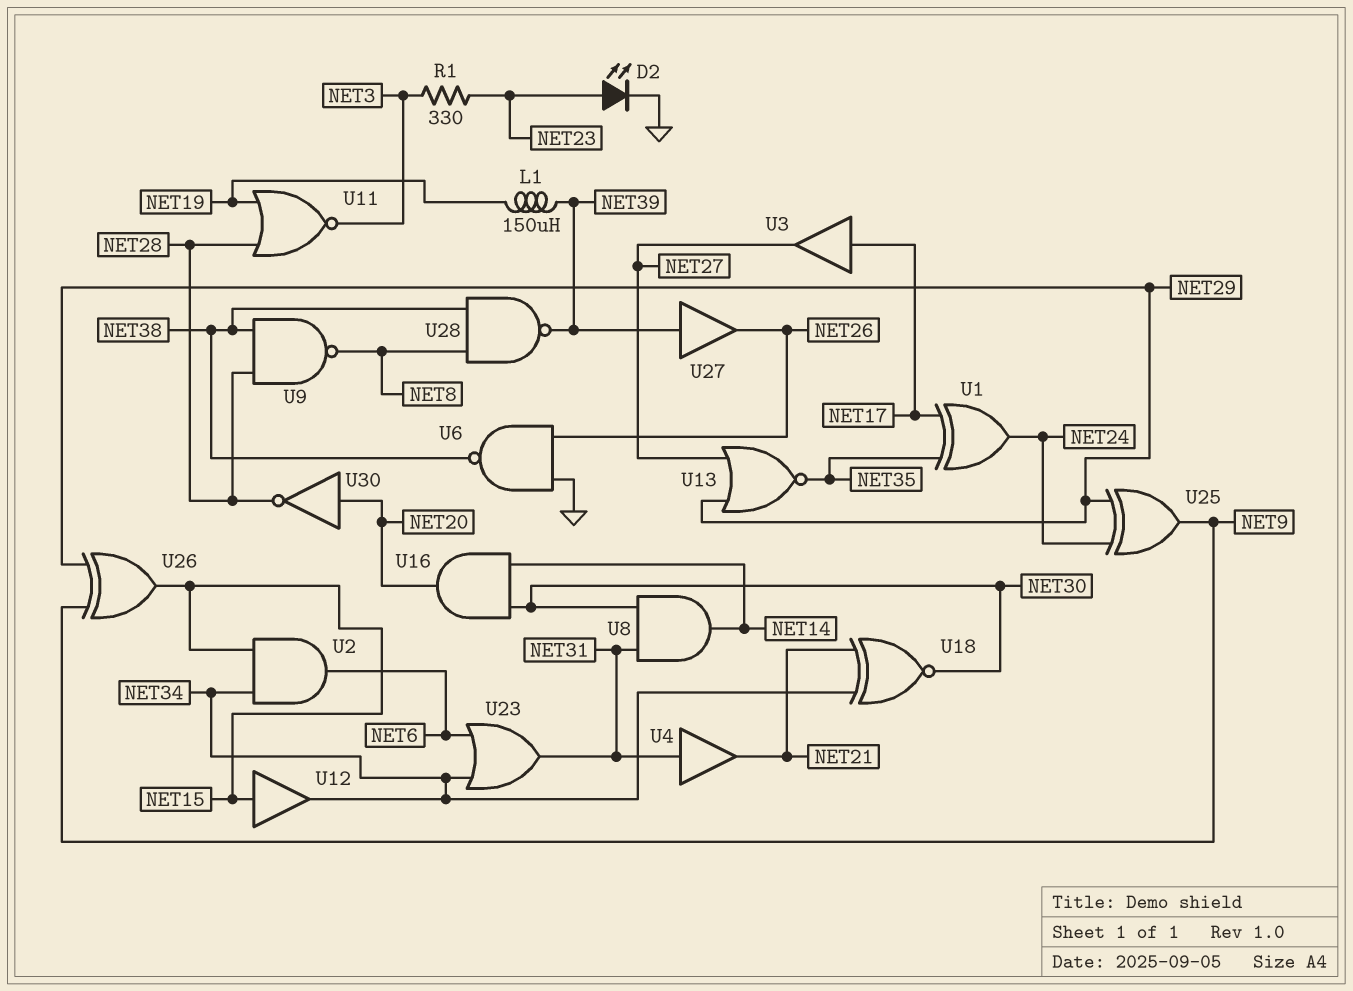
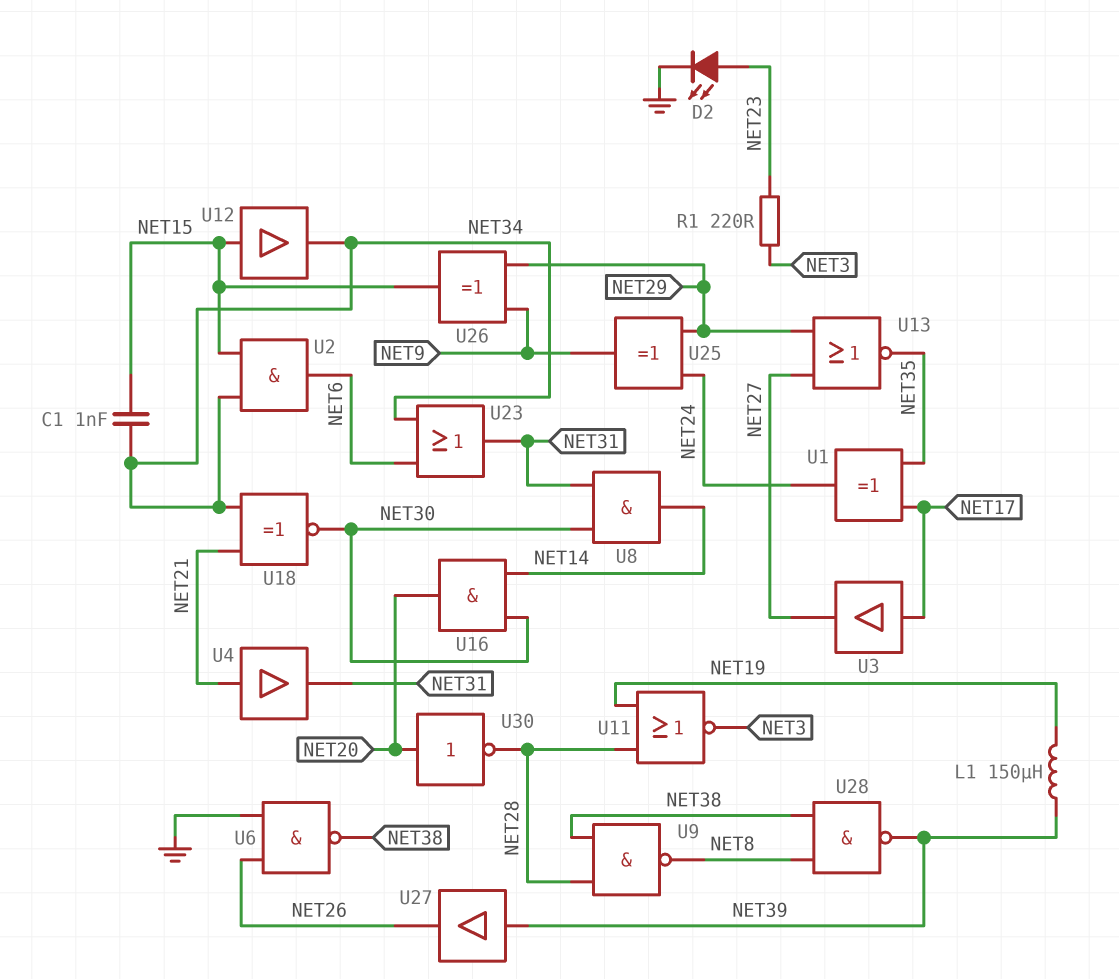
C1: none -> 1nF (NET15, NET34)
R1: 330 (NET3, NET23) -> 220 (NET3, NET23)
U4: buffer (in NET31, out NET21) -> buffer (in NET21, out NET31)

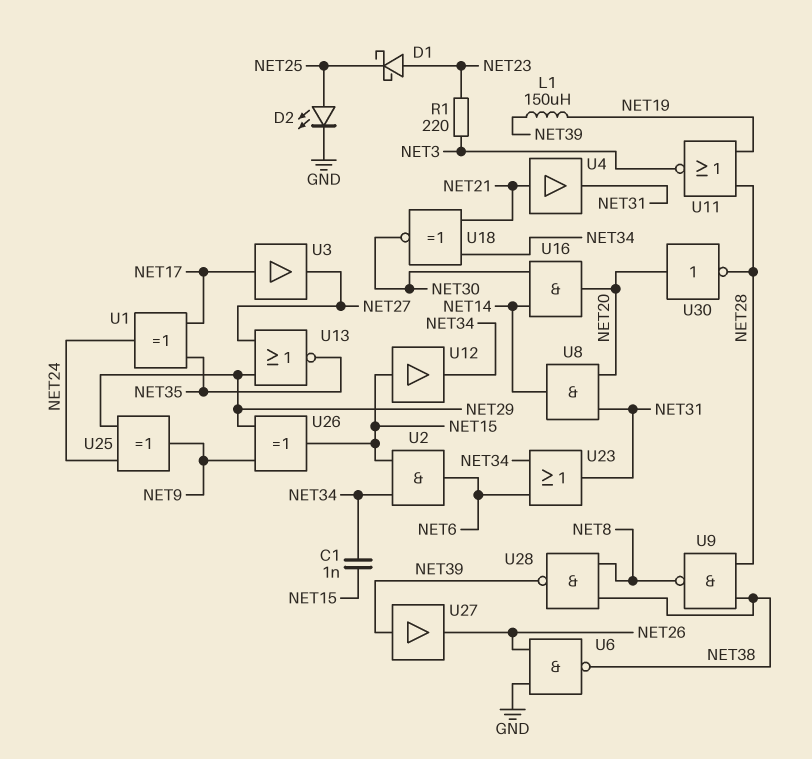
D1: none -> schottky (A NET23, K NET25)
D2: LED (A NET23, K GND) -> LED (A NET25, K GND)
U8: AND (in NET30, in NET31, out NET14) -> AND (in NET20, in NET31, out NET14)

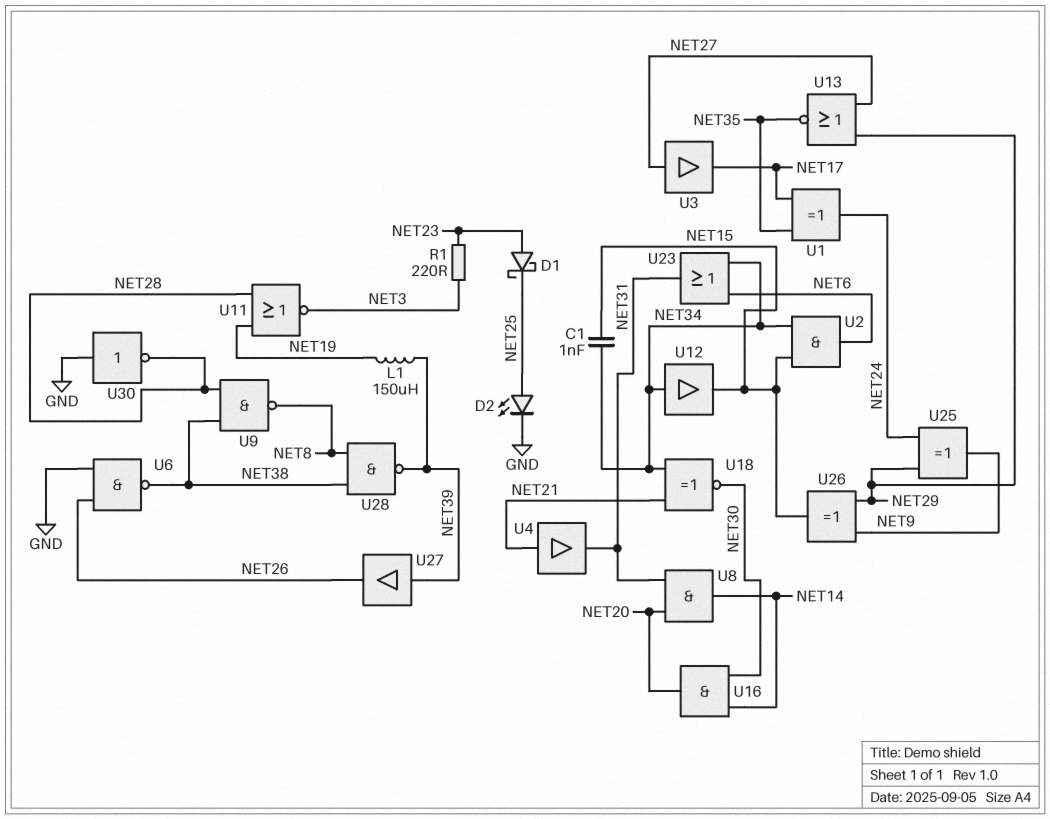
U3: buffer (in NET17, out NET27) -> buffer (in NET27, out NET17)
U12: buffer (in NET15, out NET34) -> buffer (in NET34, out NET15)
U30: NOT (in NET20, out NET28) -> NOT (in GND, out NET28)

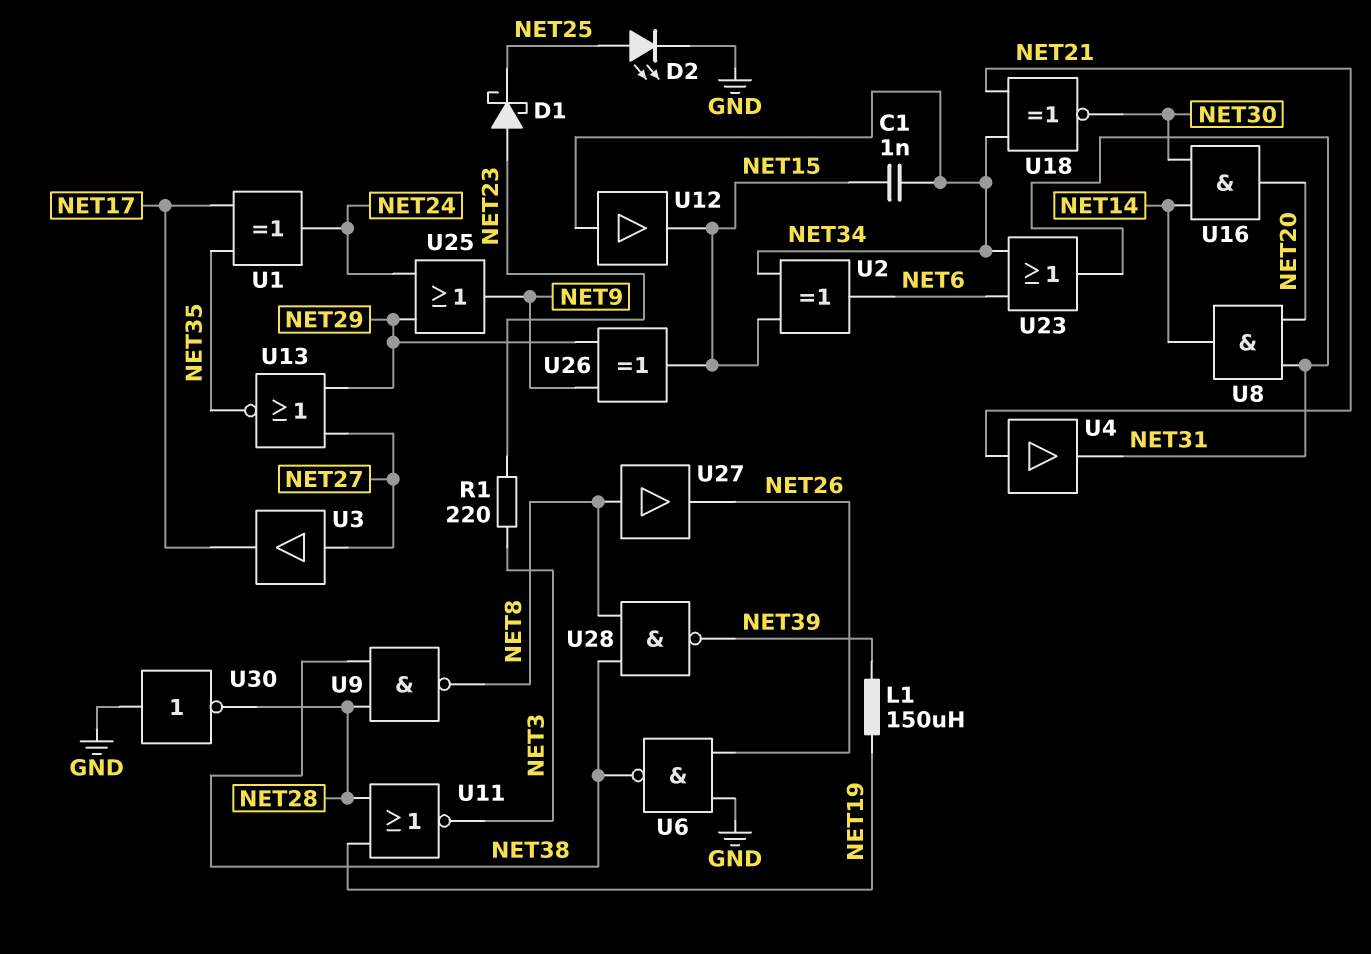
U2: AND (in NET15, in NET34, out NET6) -> XOR (in NET15, in NET34, out NET6)
U25: XOR (in NET24, in NET29, out NET9) -> OR (in NET24, in NET29, out NET9)
U27: buffer (in NET39, out NET26) -> buffer (in NET8, out NET26)

